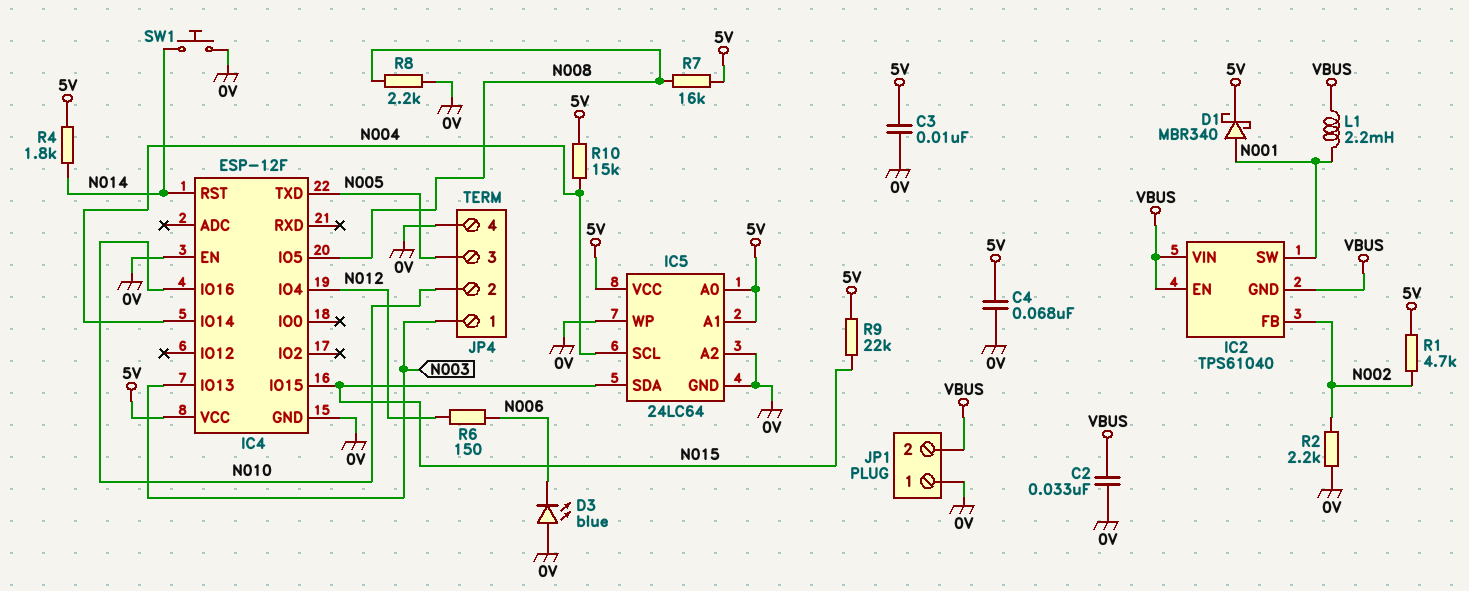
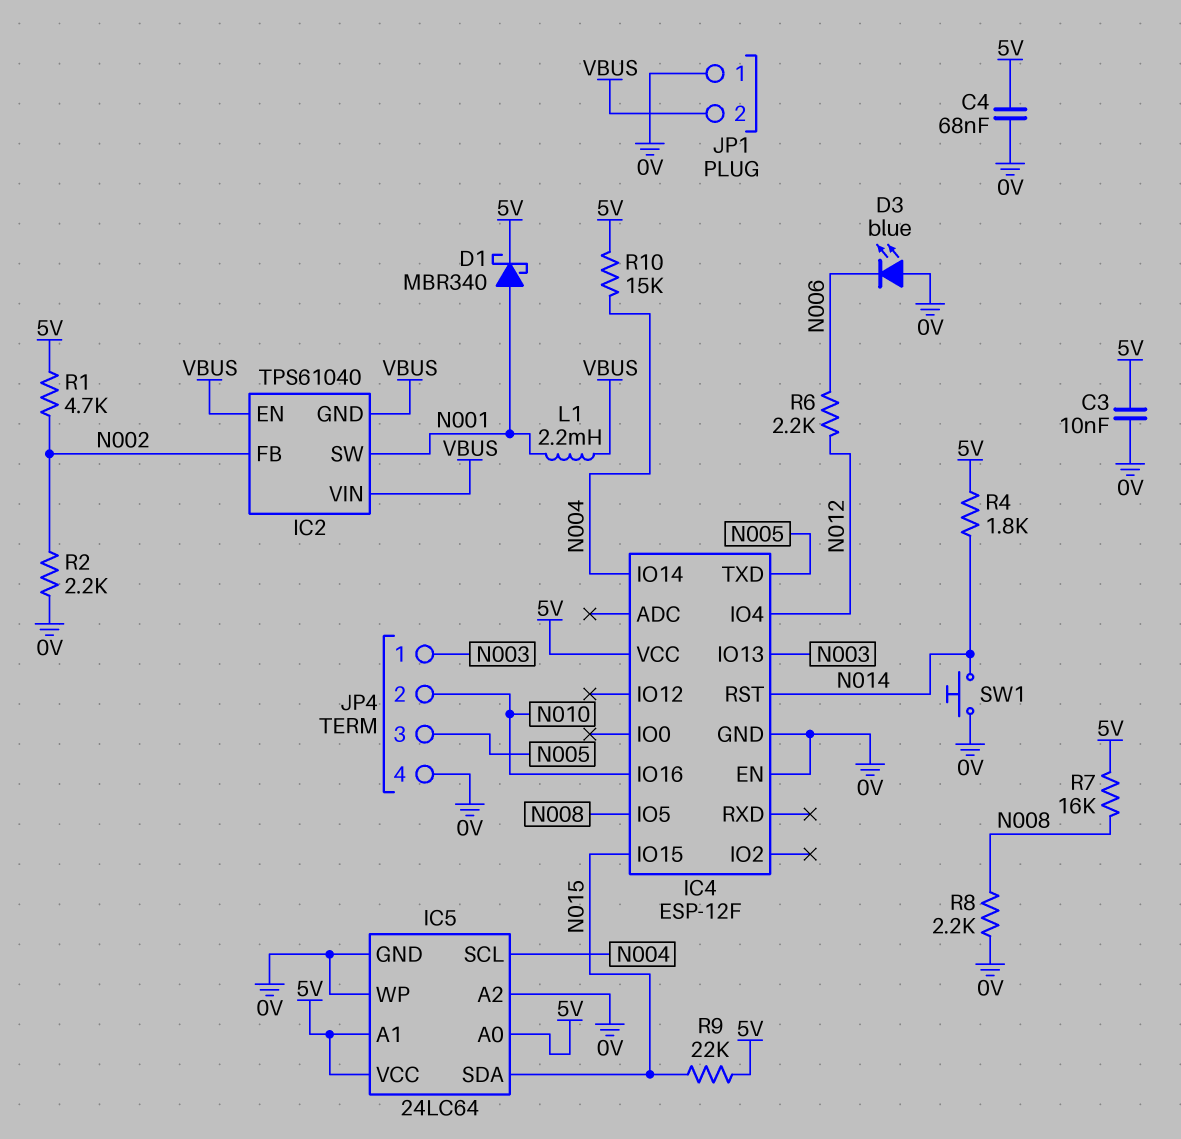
C2: 33nF (0V, VBUS) -> none
R6: 150 (N006, N012) -> 2.2k (N006, N012)

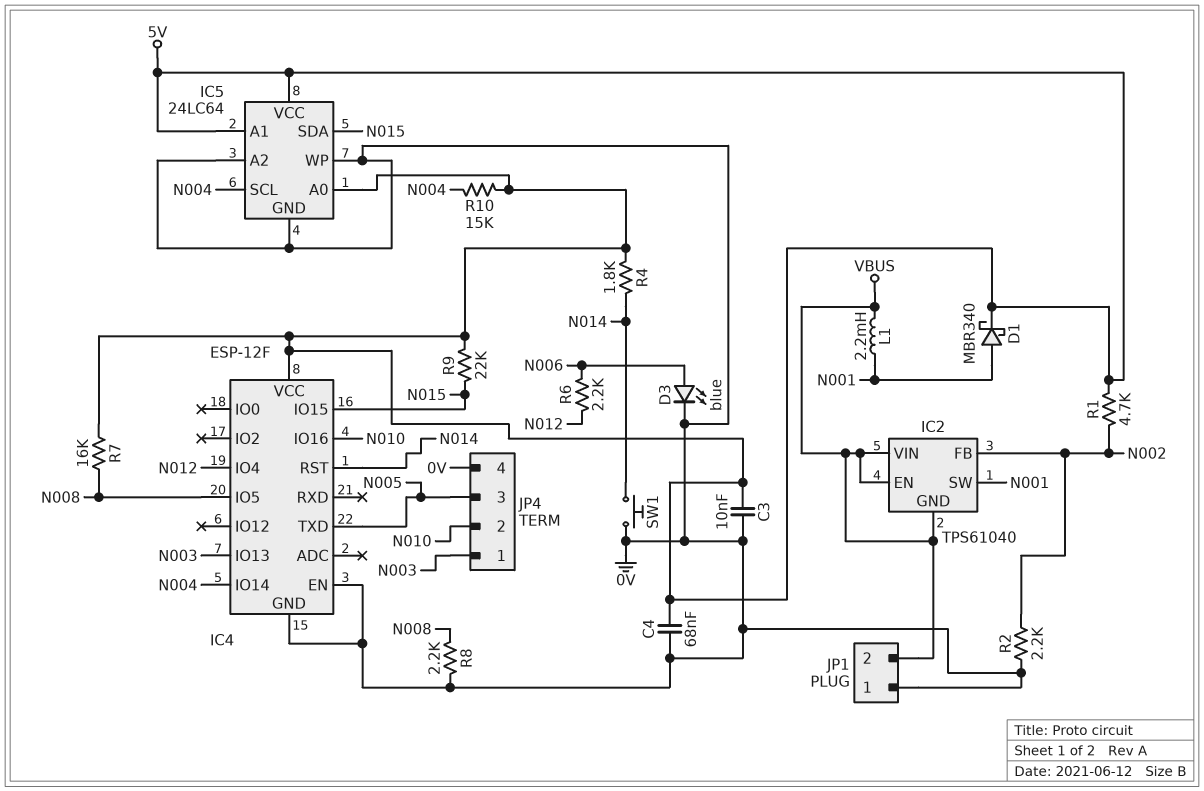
D3: LED blue (A 0V, K N006) -> LED blue (A N006, K 0V)

